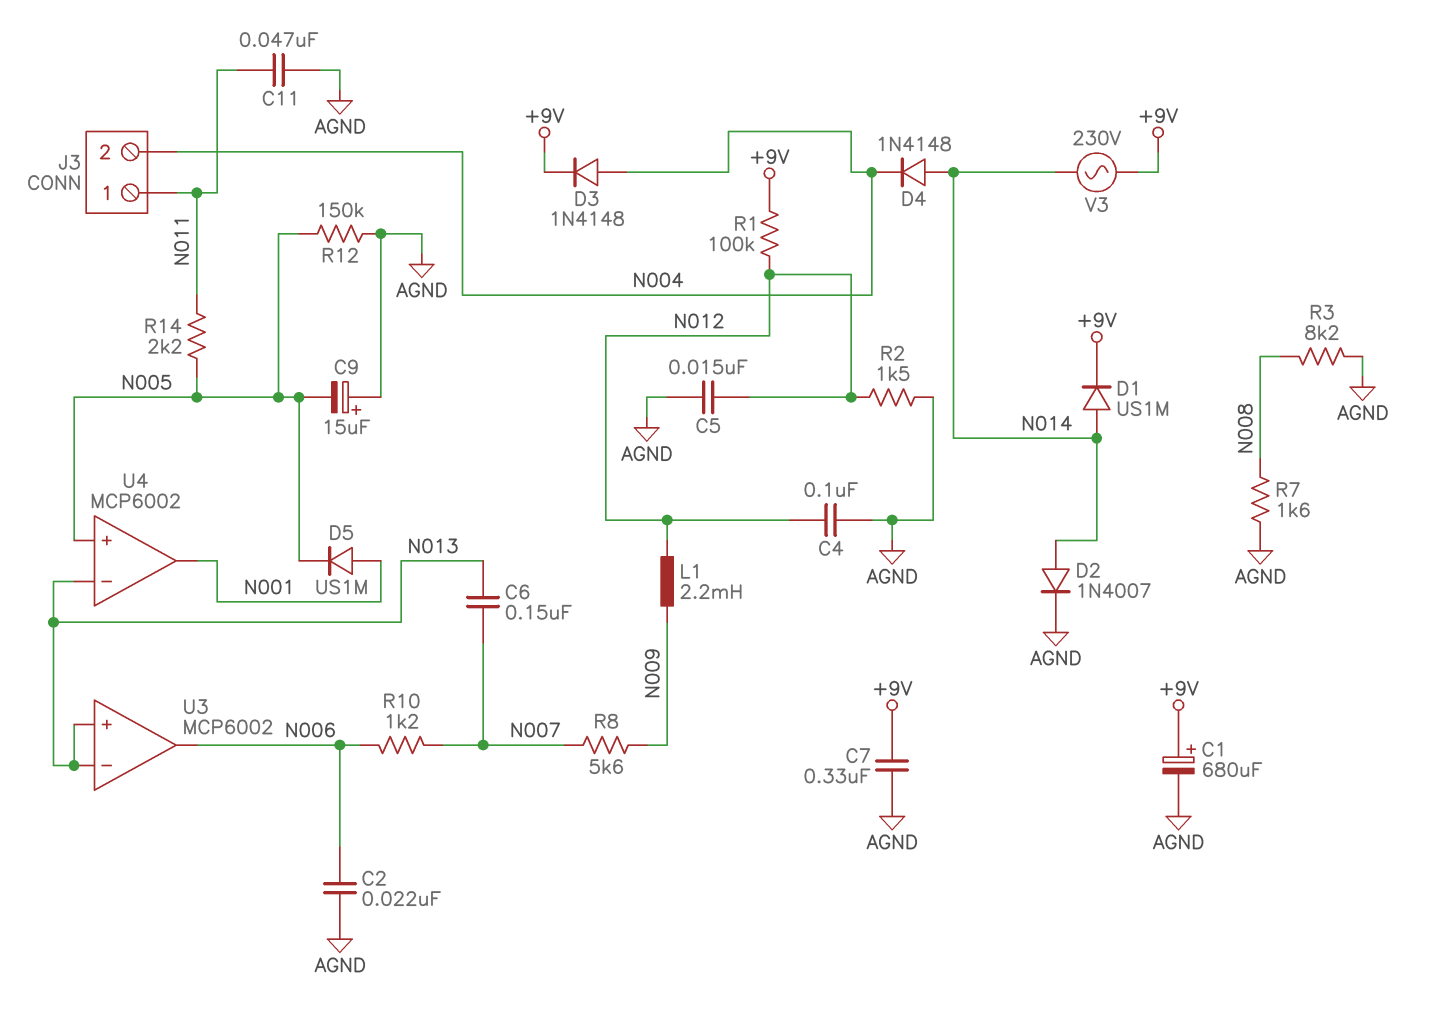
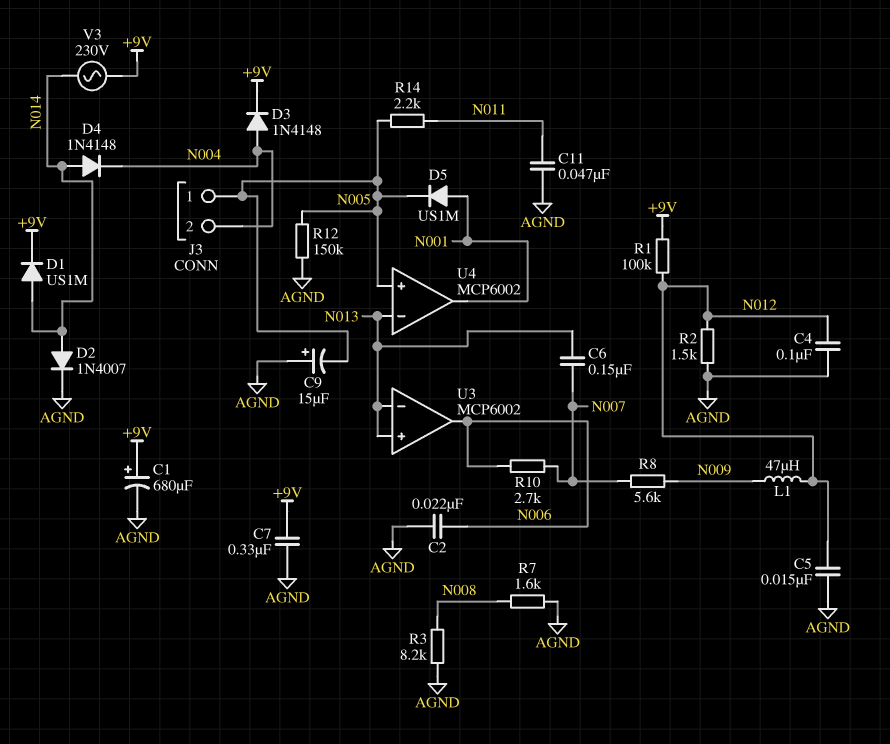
J3 pin 1: N011 -> N005
L1: 2.2mH (N009, N012) -> 47uH (N009, N012)
R10: 1.2k (N006, N007) -> 2.7k (N006, N007)

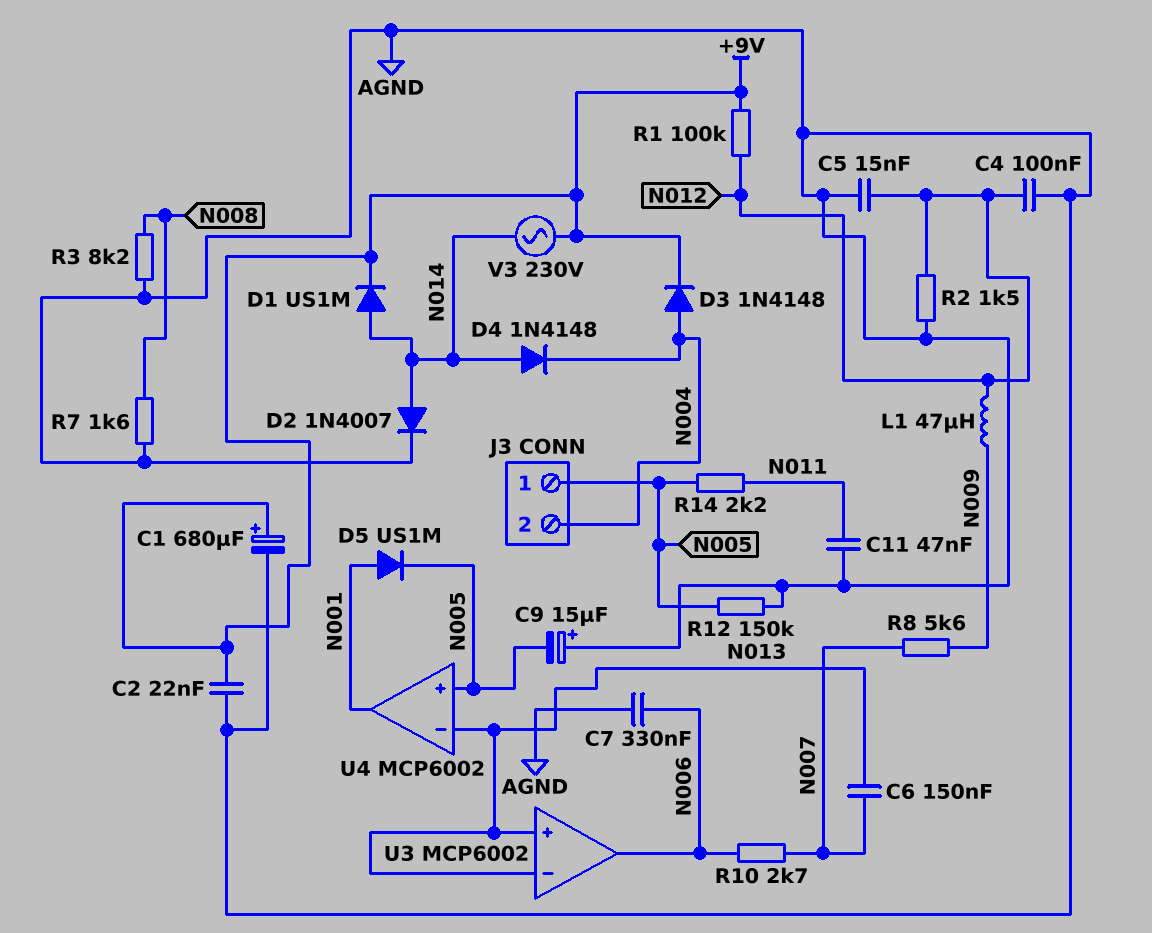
C2: 22nF (AGND, N006) -> 22nF (+9V, AGND)
C7: 330nF (+9V, AGND) -> 330nF (AGND, N006)

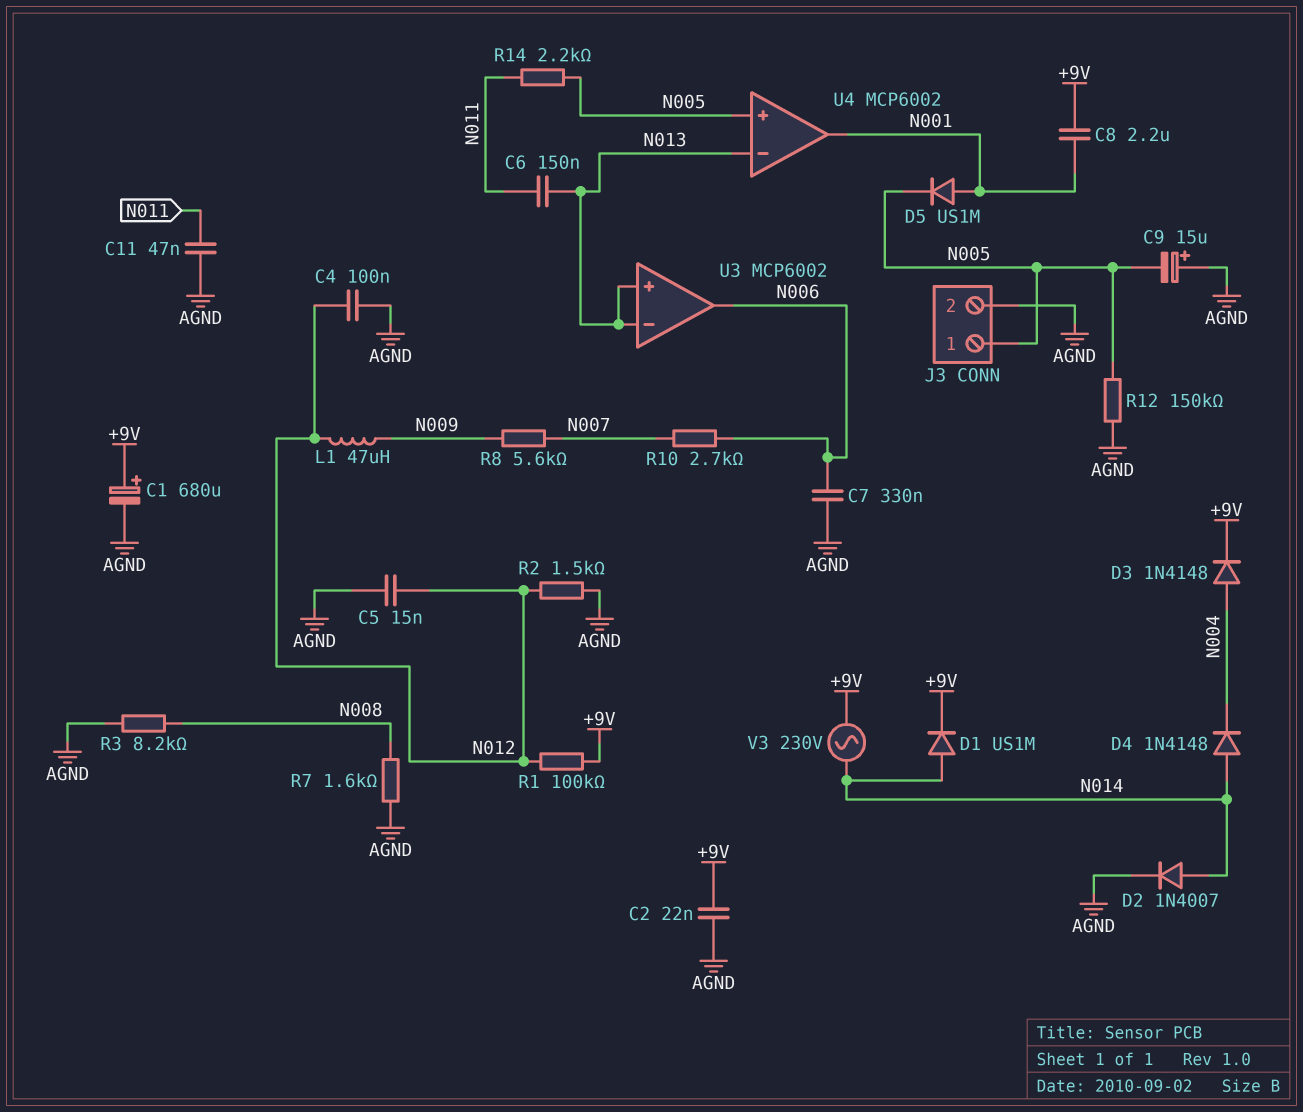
C6: 150nF (N007, N013) -> 150nF (N011, N013)
C8: none -> 2.2uF (+9V, N001)
J3 pin 2: N004 -> AGND

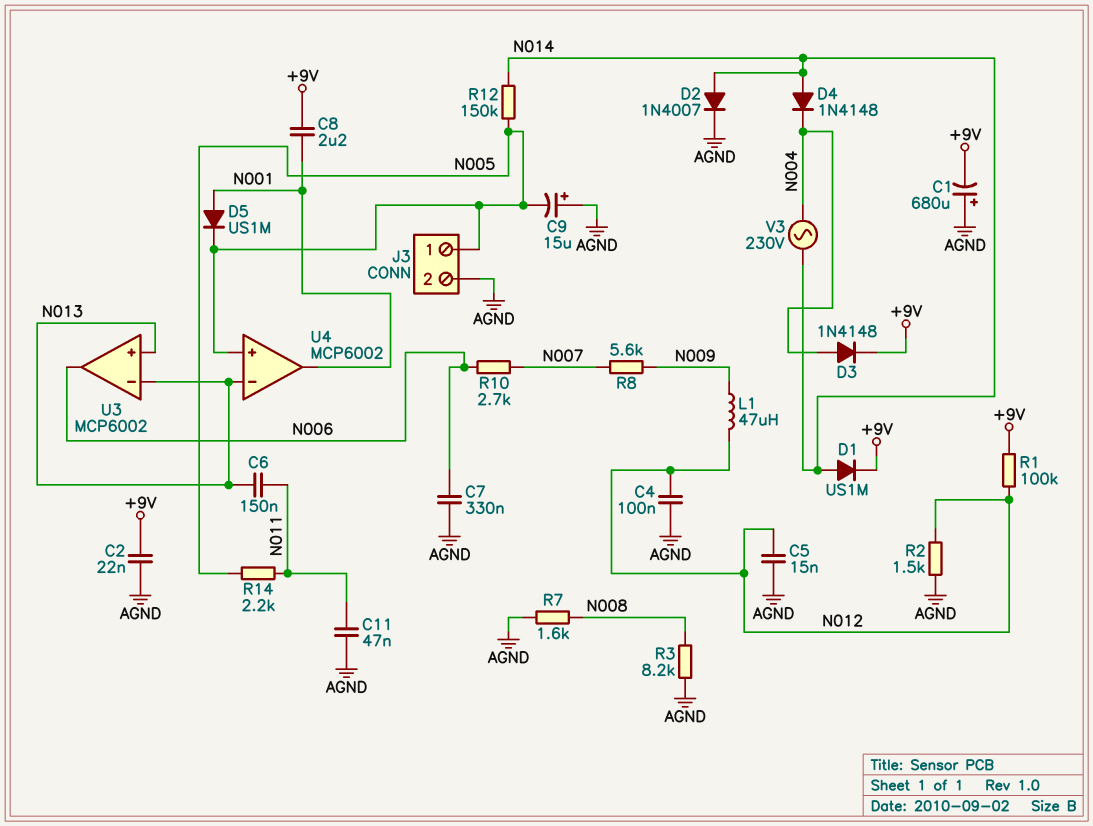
C1: 680uF (plus +9V, minus AGND) -> 680uF (plus AGND, minus +9V)
R12: 150k (AGND, N005) -> 150k (N005, N014)
V3: AC 230V (+9V, N014) -> AC 230V (N004, N014)

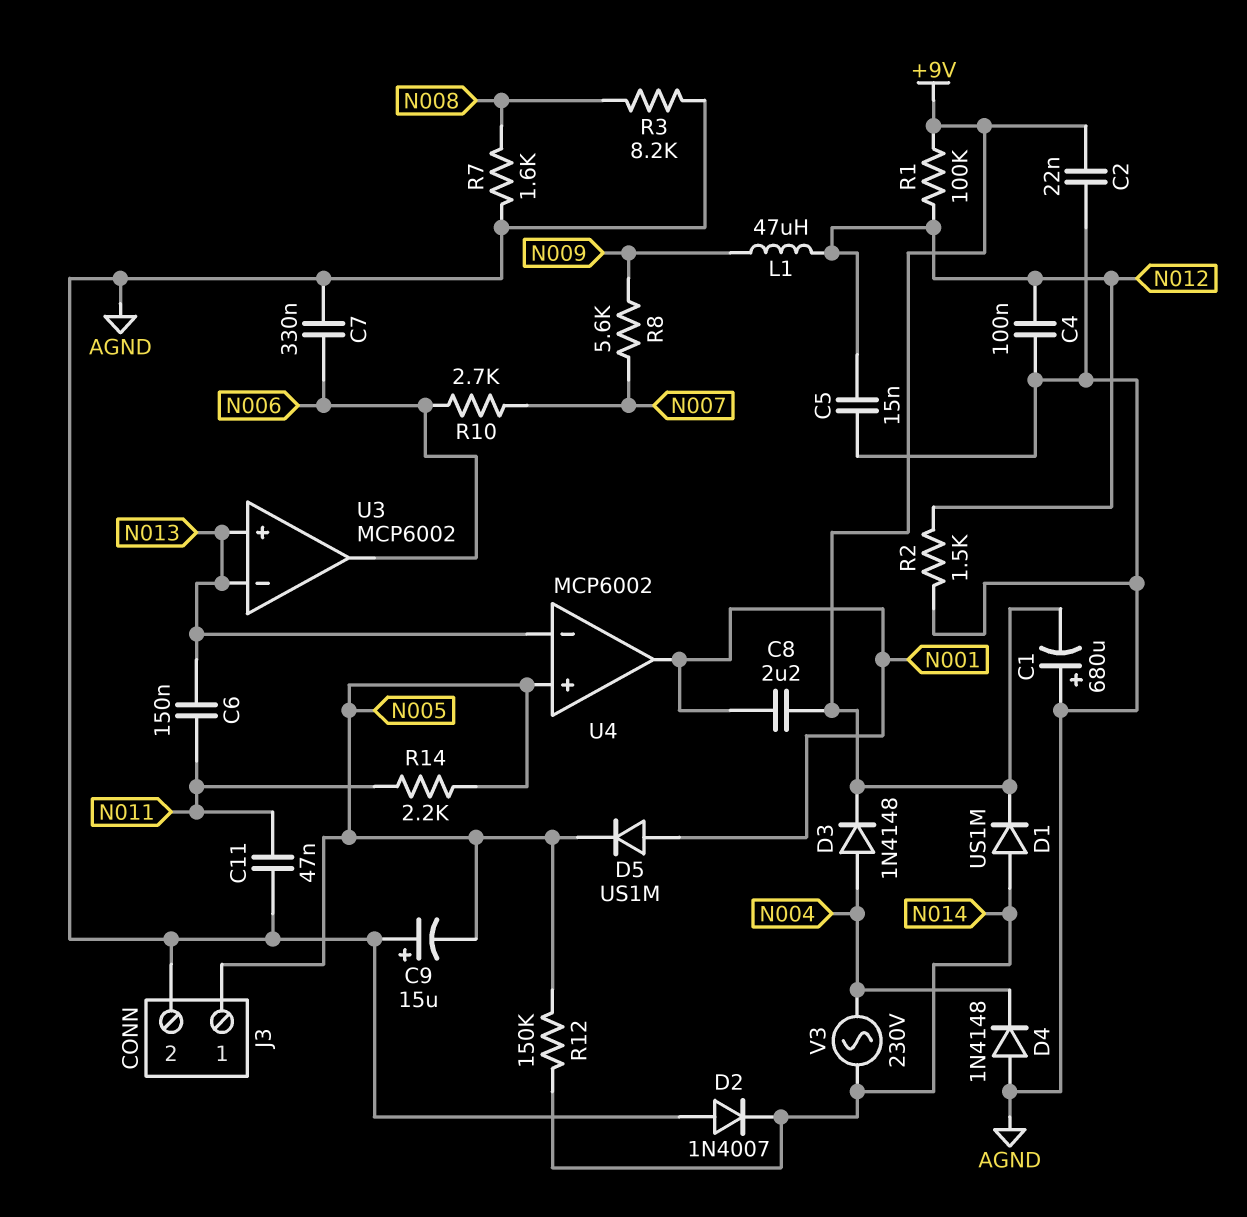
D2: diode 1N4007 (A N014, K AGND) -> diode 1N4007 (A AGND, K N014)
D4: diode 1N4148 (A N014, K N004) -> diode 1N4148 (A AGND, K N004)

